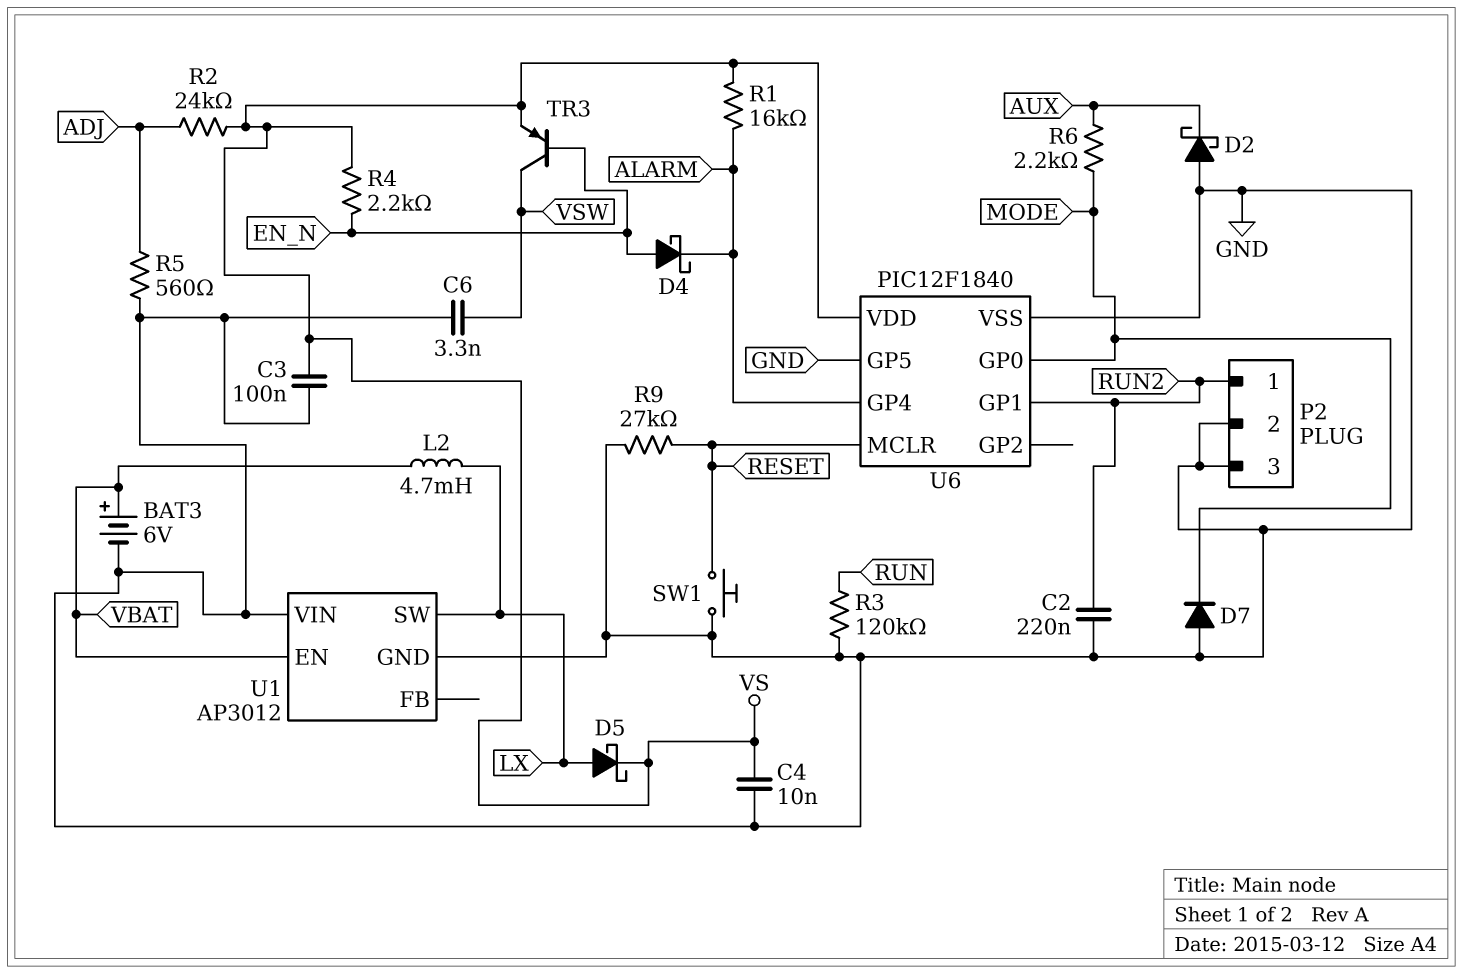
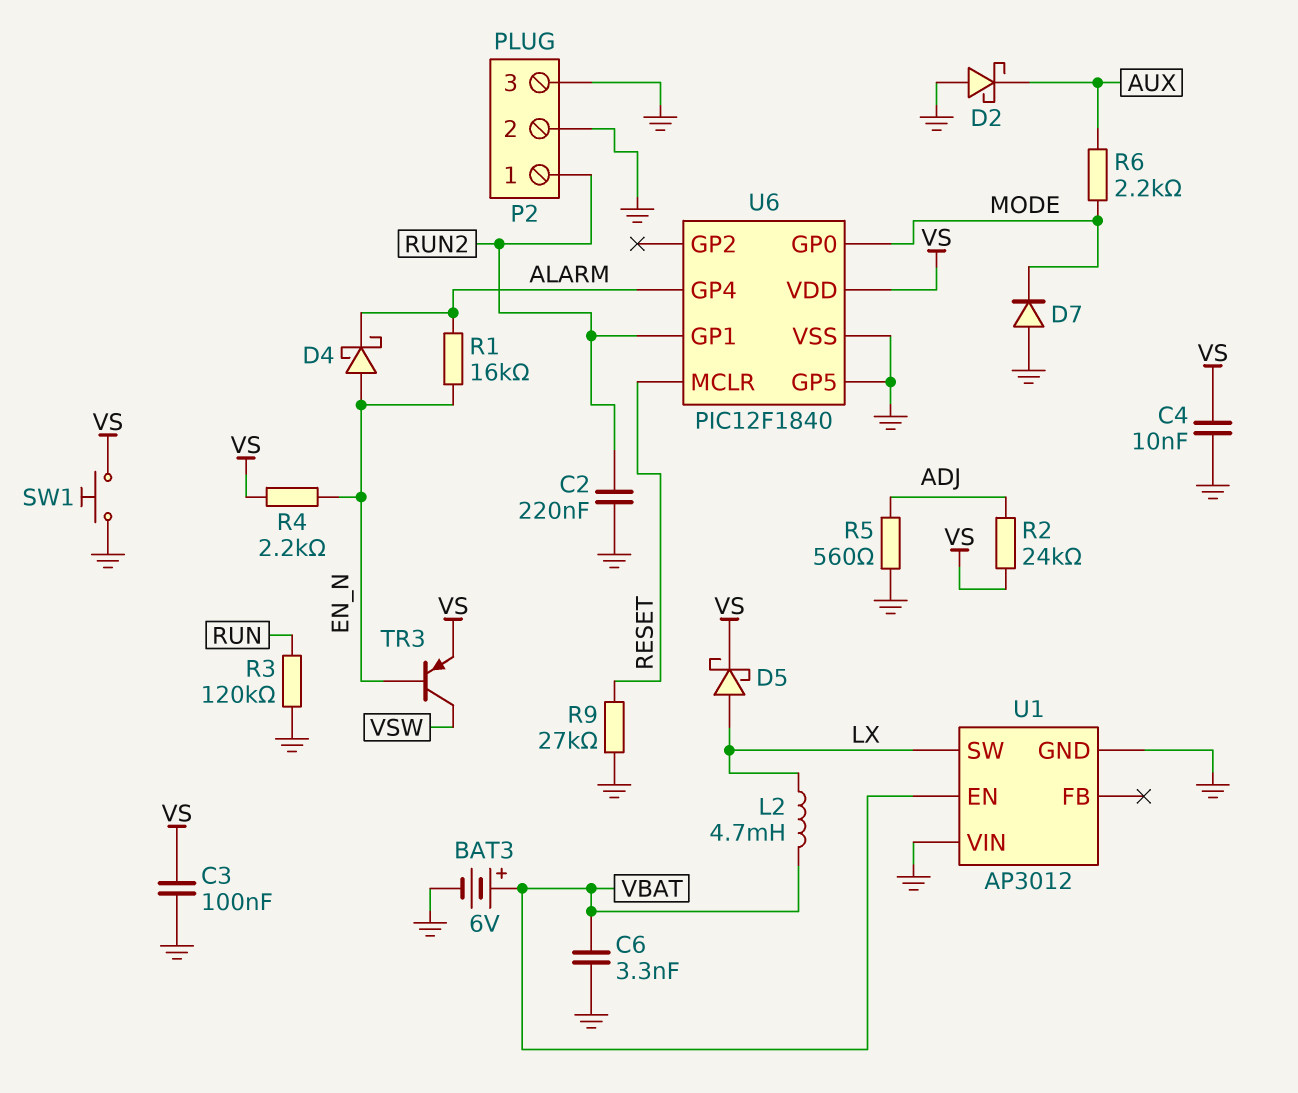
C6: 3.3nF (GND, VSW) -> 3.3nF (GND, VBAT)
R1: 16k (ALARM, VS) -> 16k (ALARM, EN_N)
SW1: button (GND, RESET) -> button (GND, VS)

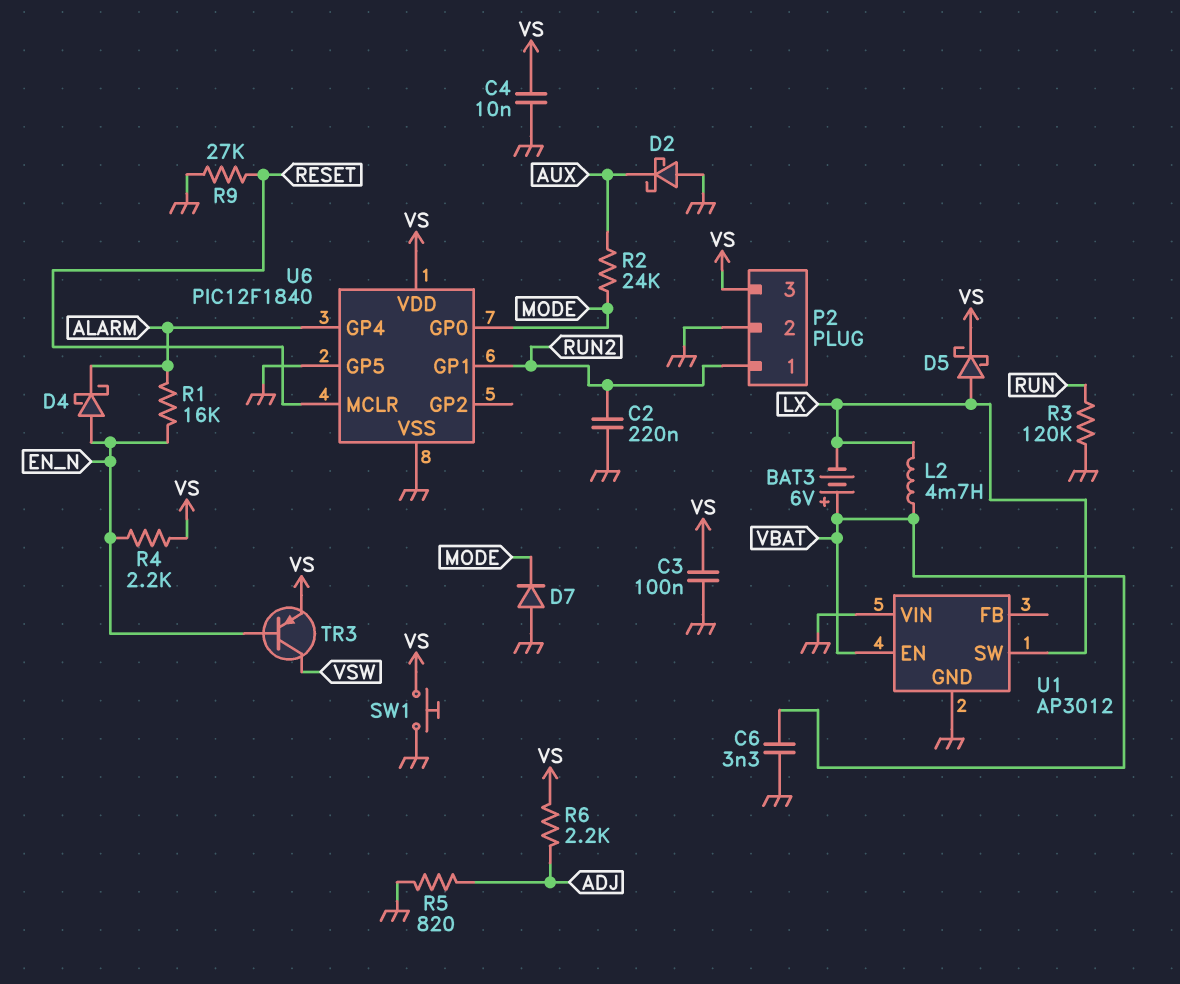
BAT3: 6V (plus VBAT, minus GND) -> 6V (plus VBAT, minus LX)
P2 pin 3: GND -> VS
R2: 24k (ADJ, VS) -> 24k (AUX, MODE)
R5: 560 (ADJ, GND) -> 820 (ADJ, GND)
R6: 2.2k (AUX, MODE) -> 2.2k (ADJ, VS)

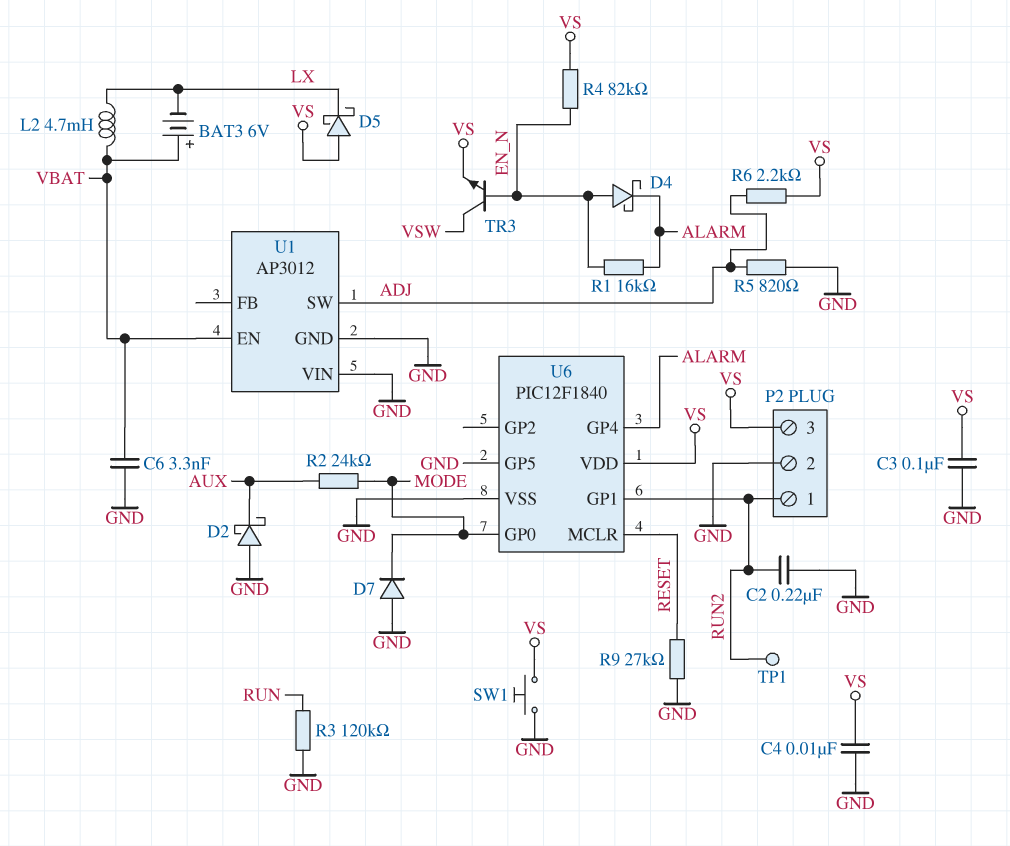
D5: schottky (A LX, K VS) -> schottky (A VS, K LX)
R4: 2.2k (EN_N, VS) -> 82k (EN_N, VS)
TP1: none -> test point (RUN2)
TR3: PNP (B EN_N, C VSW, E VS) -> NPN (B EN_N, C VSW, E VS)
U1 pin SW: LX -> ADJ

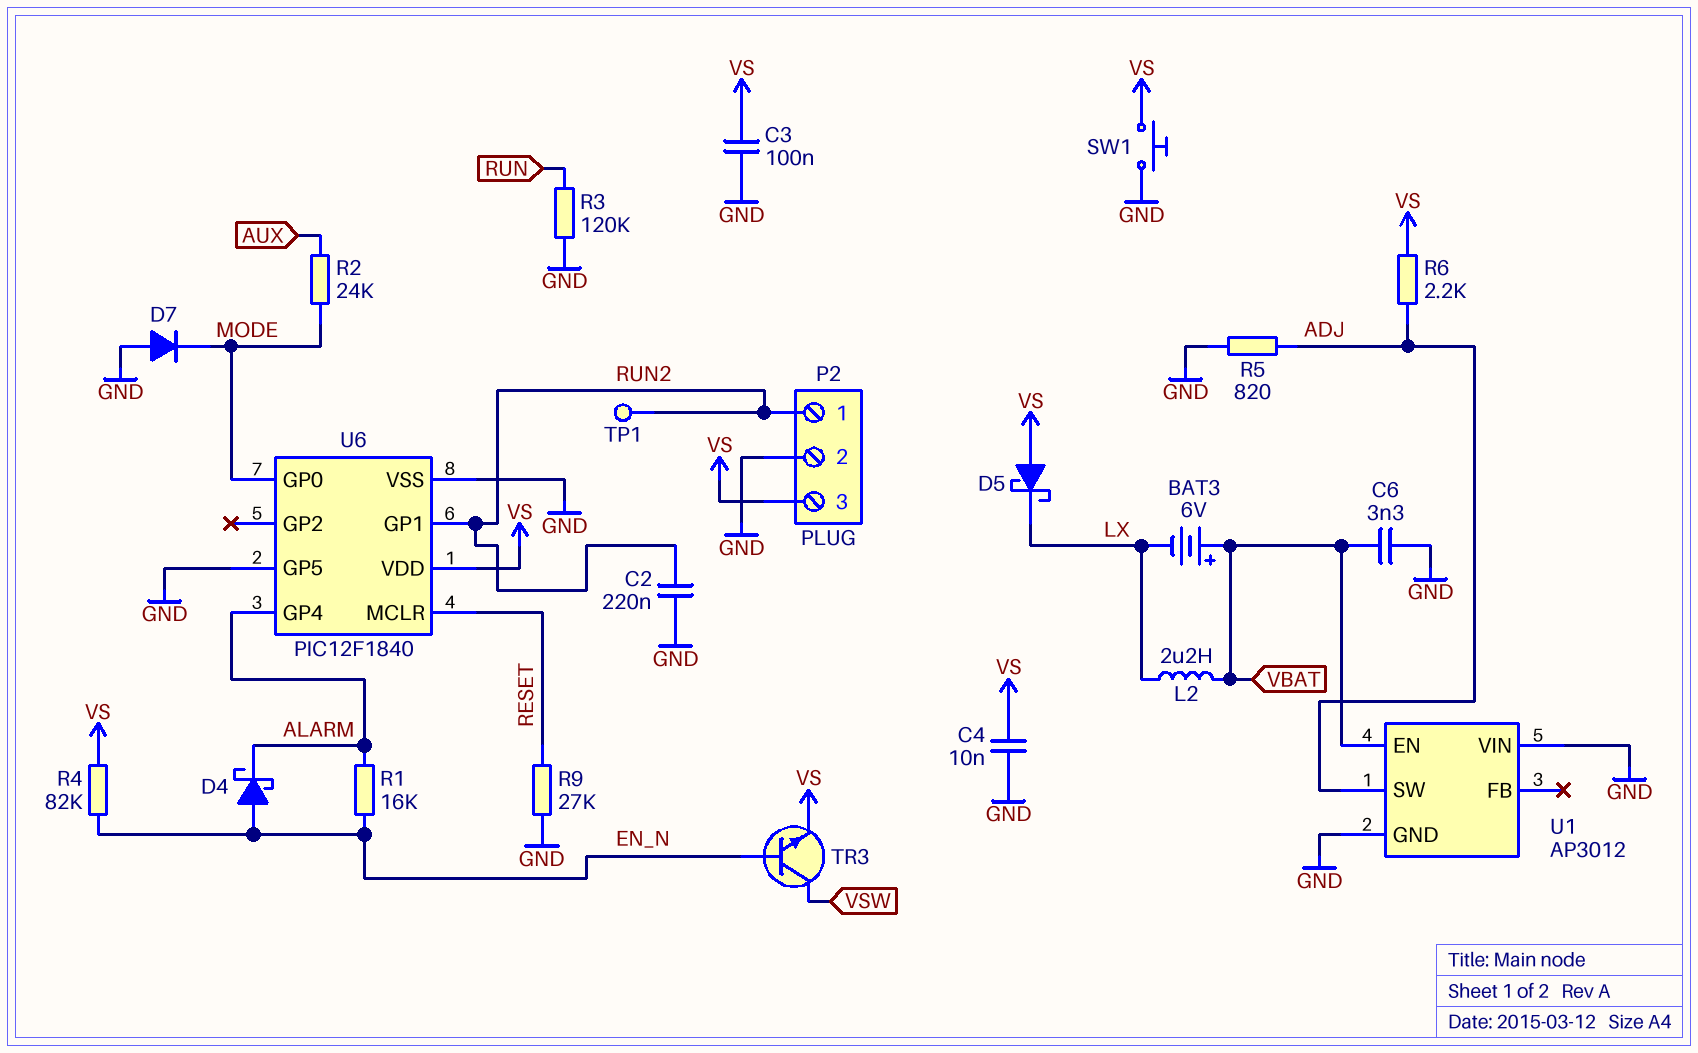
D2: schottky (A GND, K AUX) -> none
L2: 4.7mH (LX, VBAT) -> 2.2uH (LX, VBAT)

